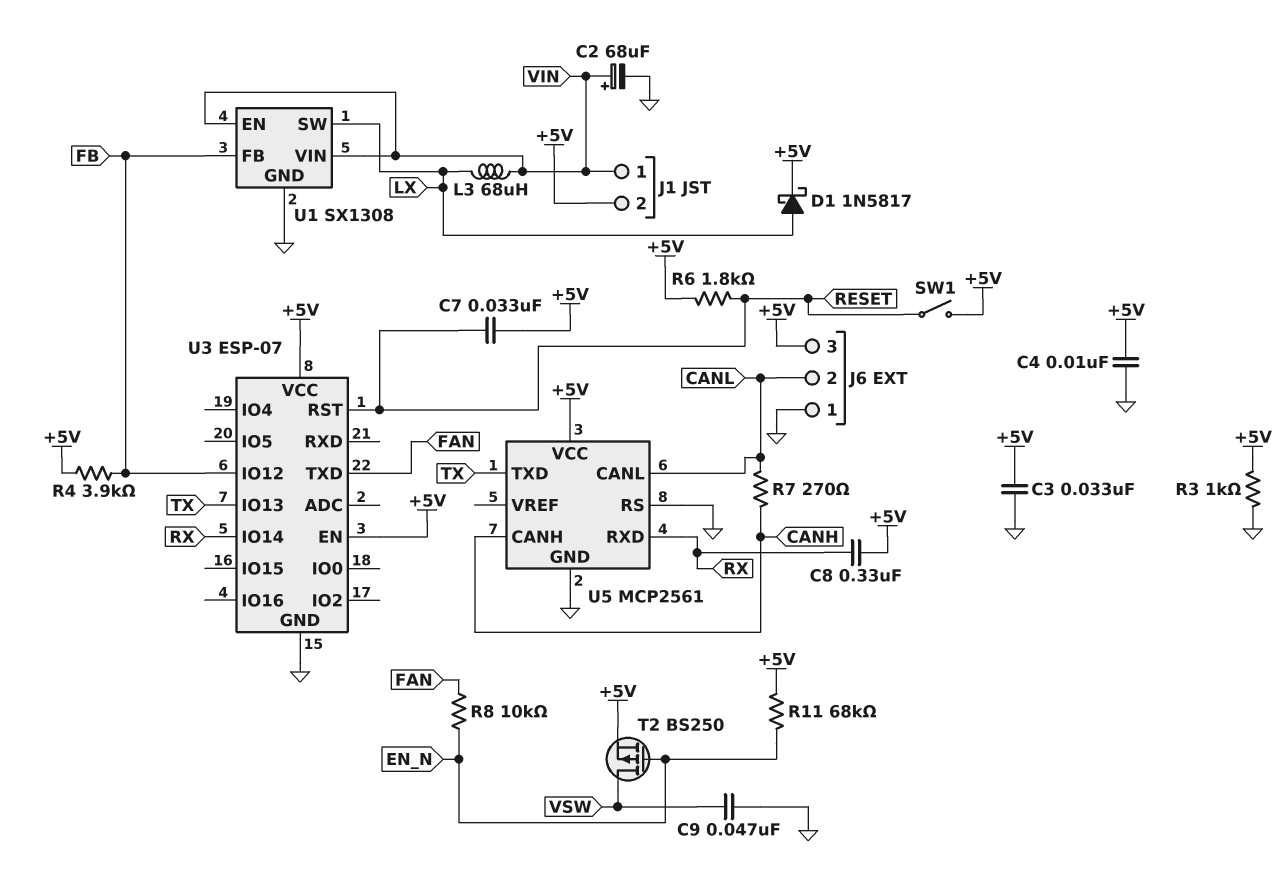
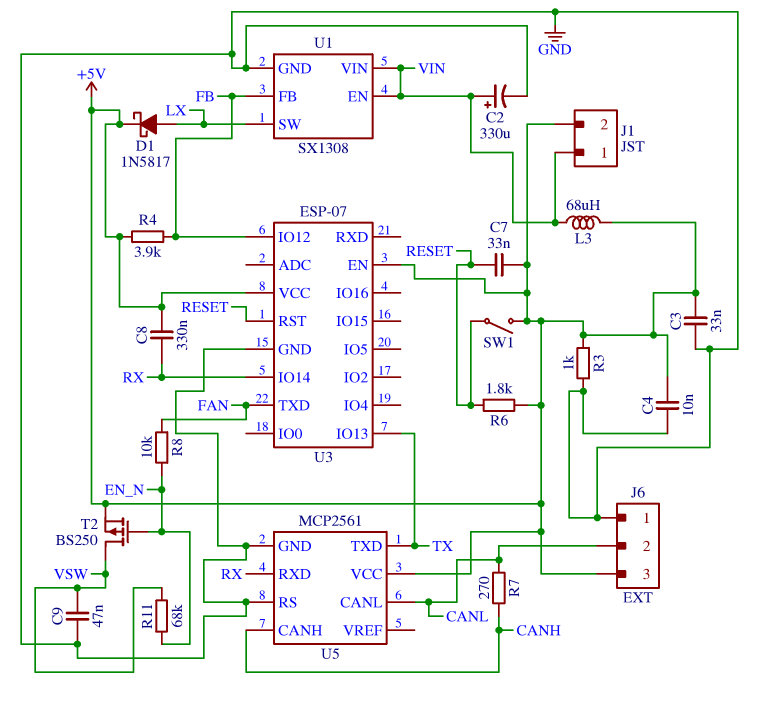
C2: 68uF (plus VIN, minus GND) -> 330uF (plus VIN, minus GND)
L3: 68uH (LX, VIN) -> 68uH (+5V, VIN)
R11: 68k (+5V, EN_N) -> 68k (EN_N, VSW)

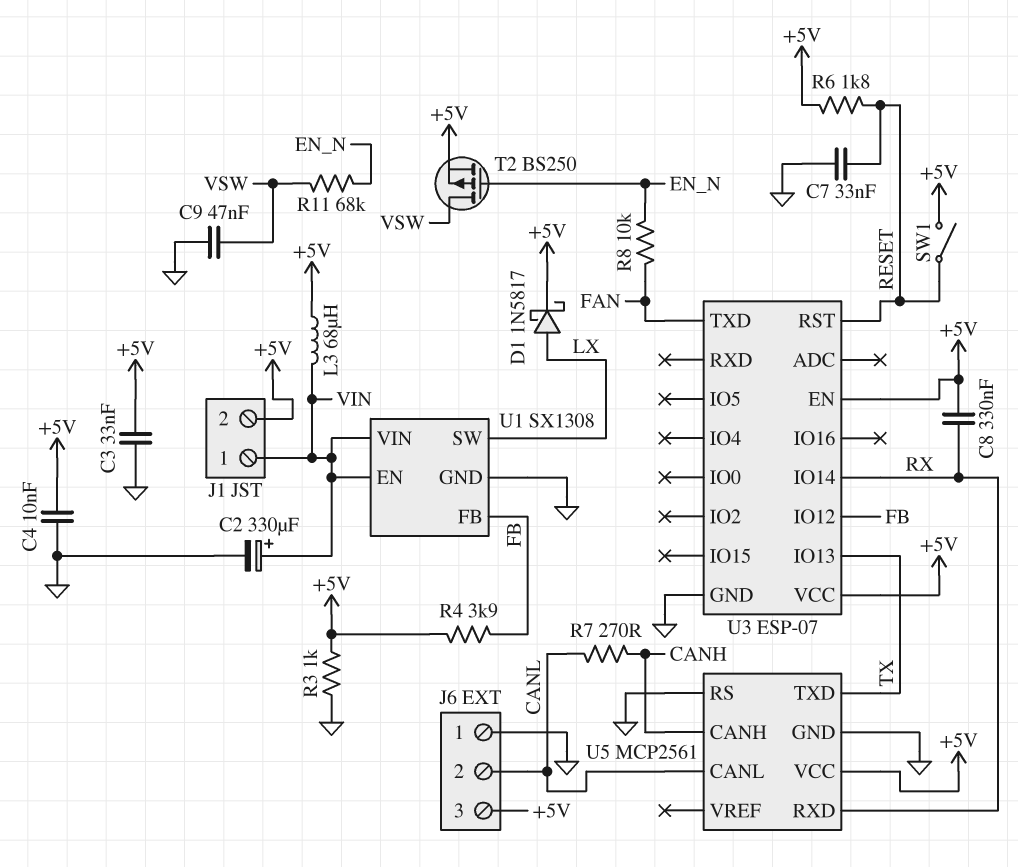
C7: 33nF (+5V, RESET) -> 33nF (GND, RESET)

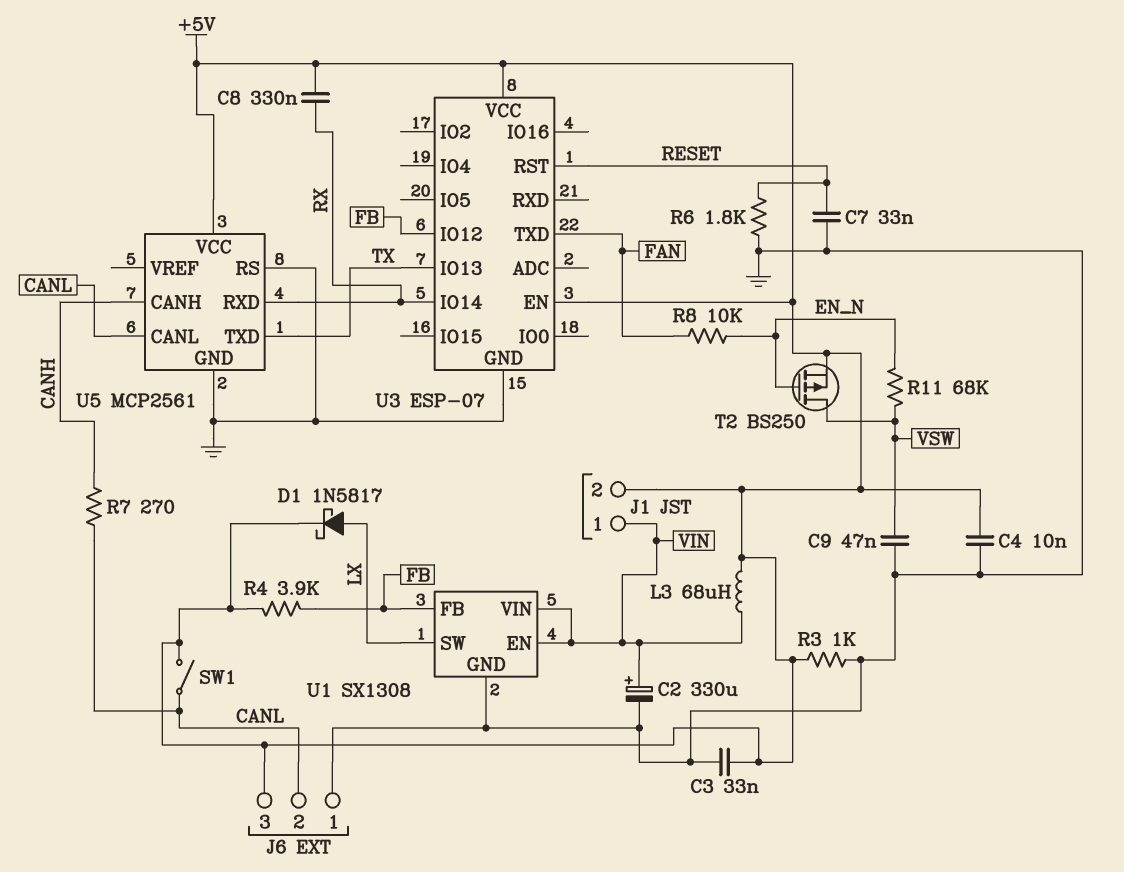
R6: 1.8k (+5V, RESET) -> 1.8k (GND, RESET)
SW1: switch (+5V, RESET) -> switch (+5V, CANL)

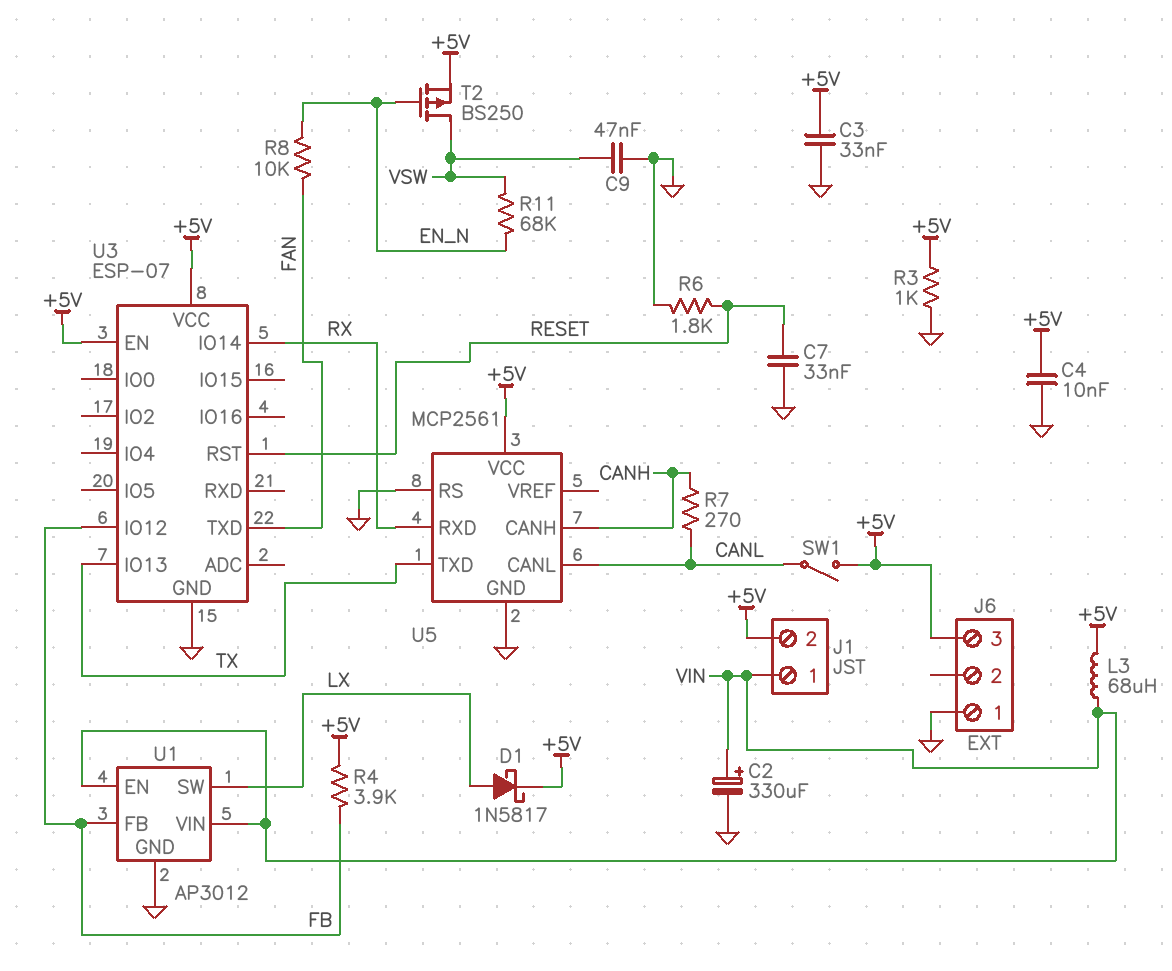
C8: 330nF (+5V, RX) -> none
J6 pin 2: CANL -> none
U1: SX1308 -> AP3012

